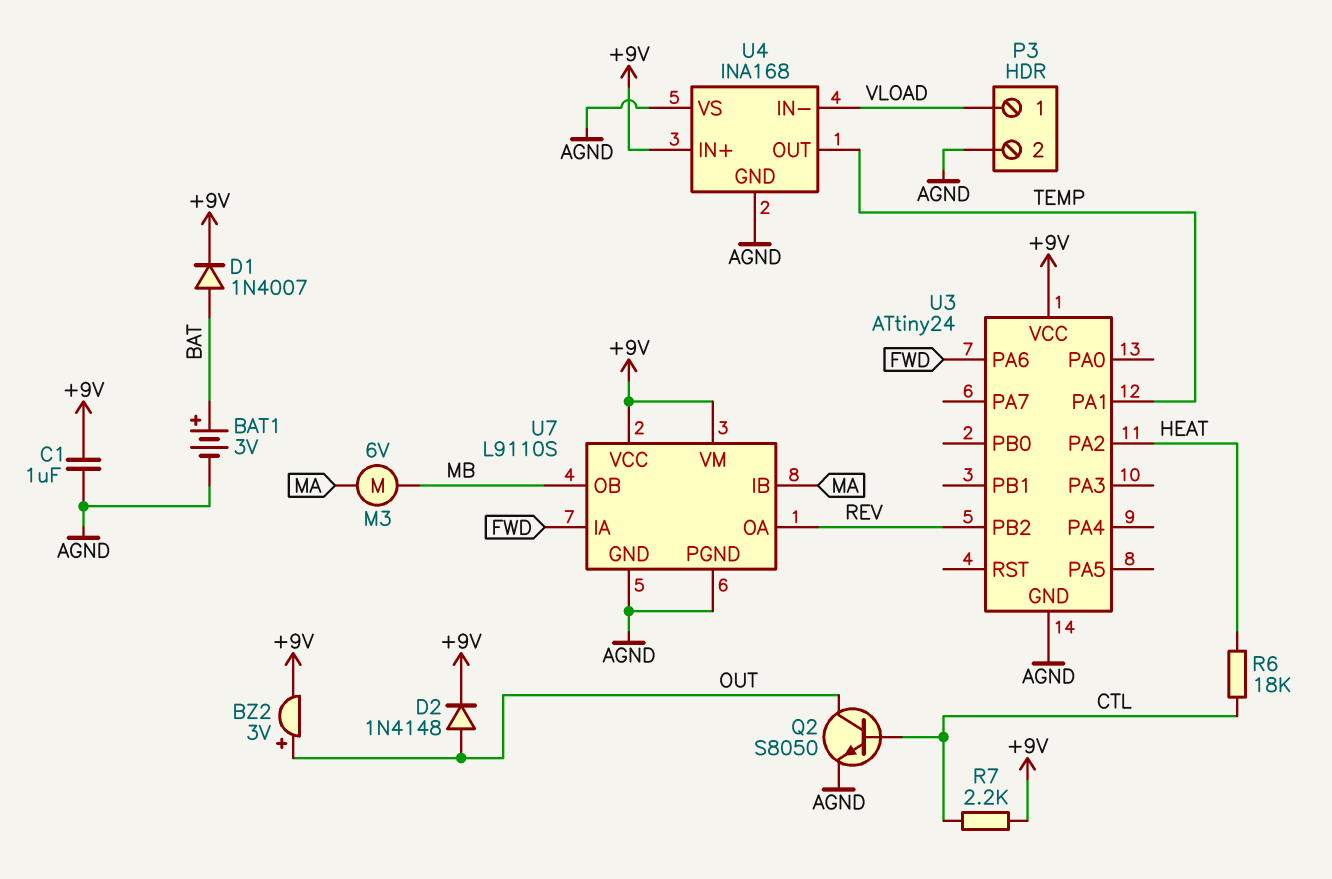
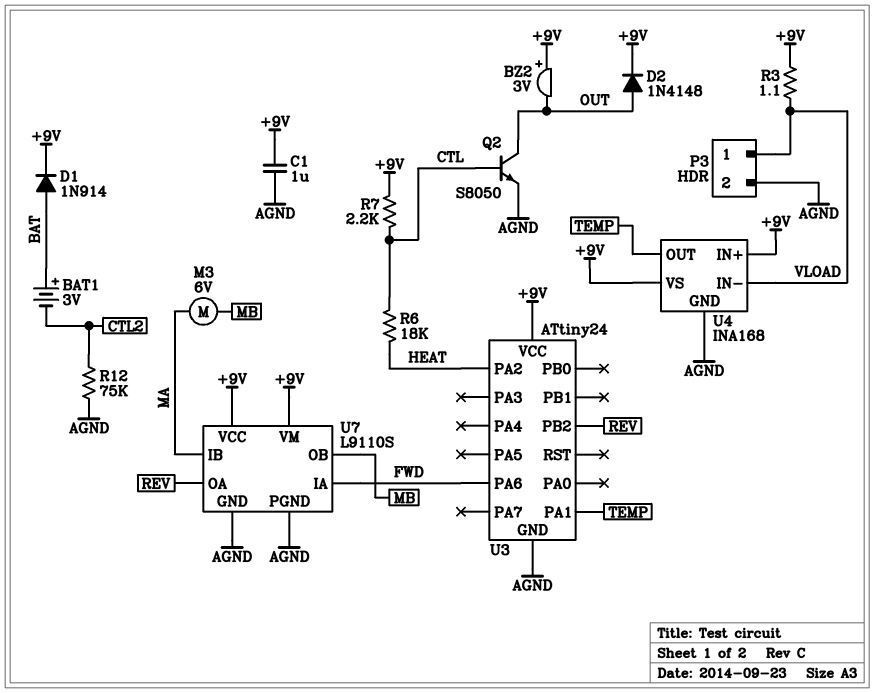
BAT1: 3V (plus BAT, minus AGND) -> 3V (plus BAT, minus CTL2)
BZ2: buzzer 3V (plus OUT, minus +9V) -> buzzer 3V (plus +9V, minus OUT)
D1: diode 1N4007 (A BAT, K +9V) -> diode 1N914 (A BAT, K +9V)
R3: none -> 1.1 (+9V, VLOAD)
R12: none -> 75k (AGND, CTL2)
U4 pin VS: AGND -> +9V

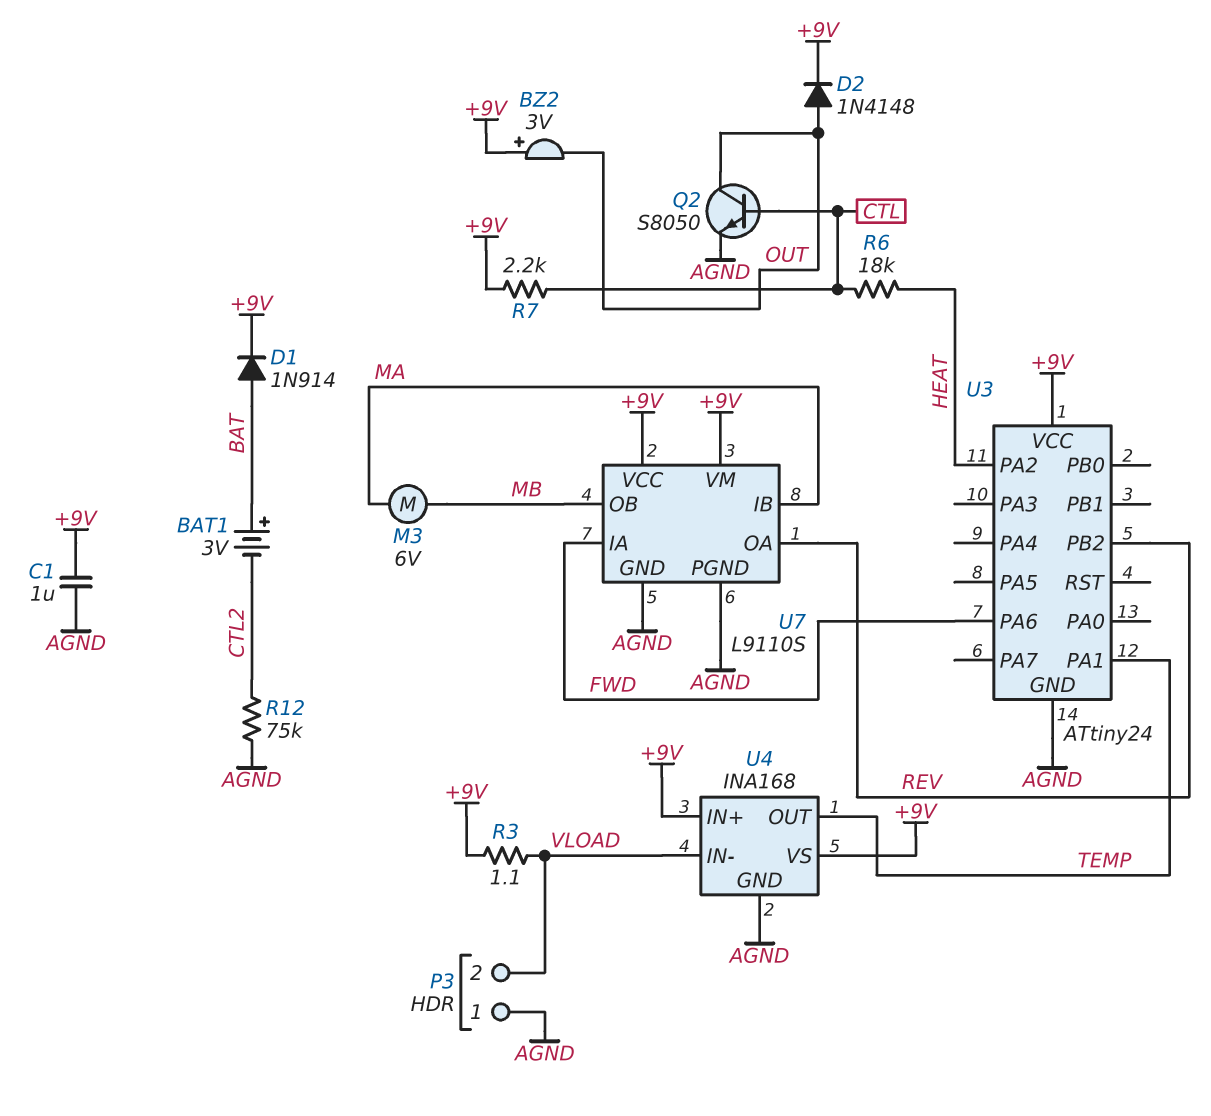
P3 pin 1: VLOAD -> AGND
P3 pin 2: AGND -> VLOAD

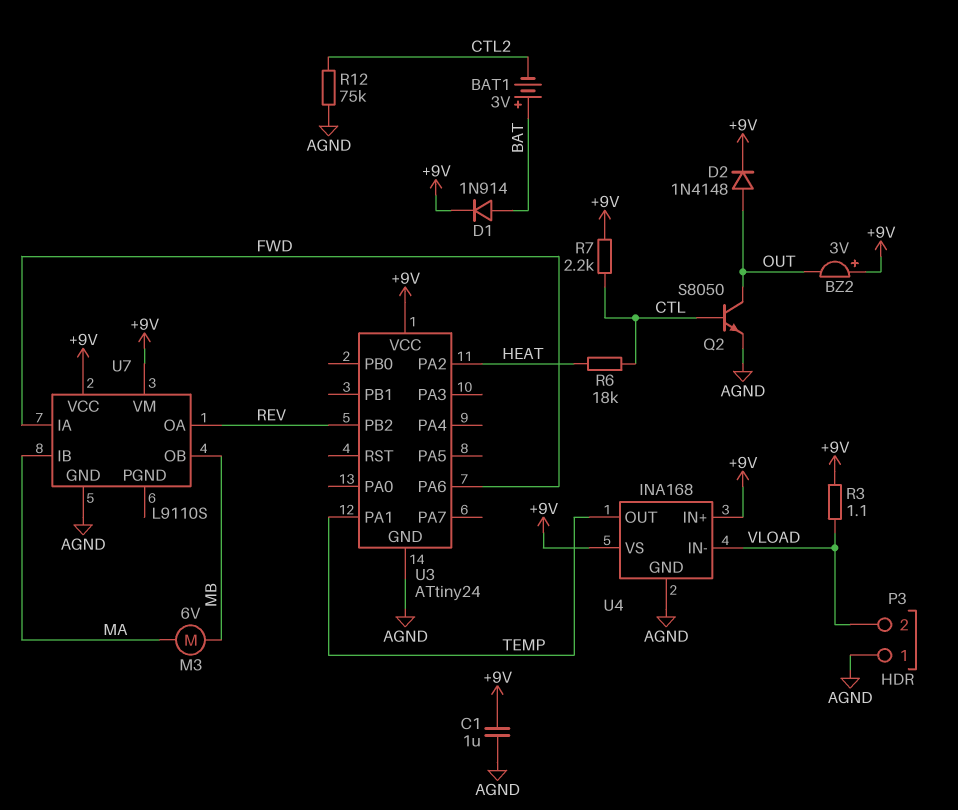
U7 pin PGND: AGND -> none

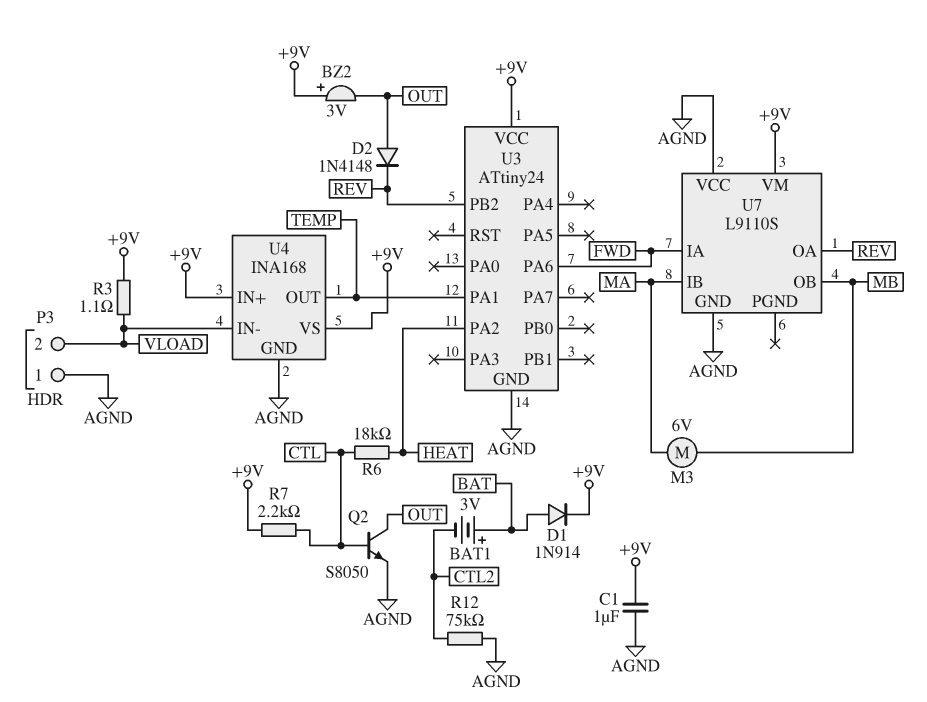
D2: diode 1N4148 (A OUT, K +9V) -> diode 1N4148 (A OUT, K REV)
U7 pin VCC: +9V -> AGND

